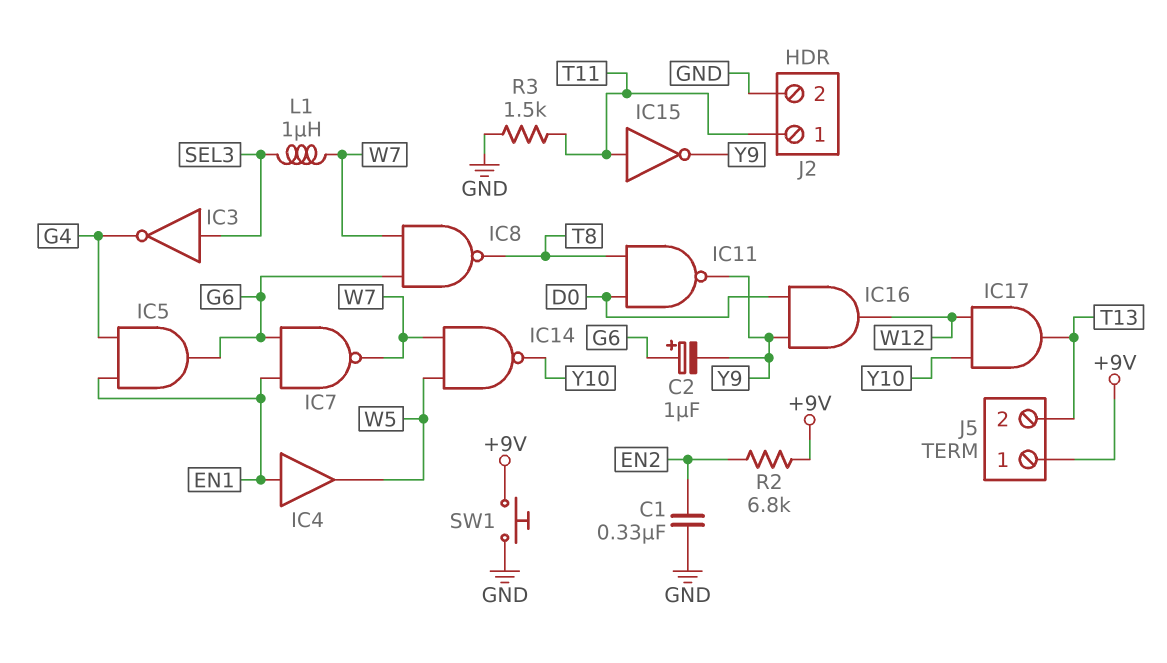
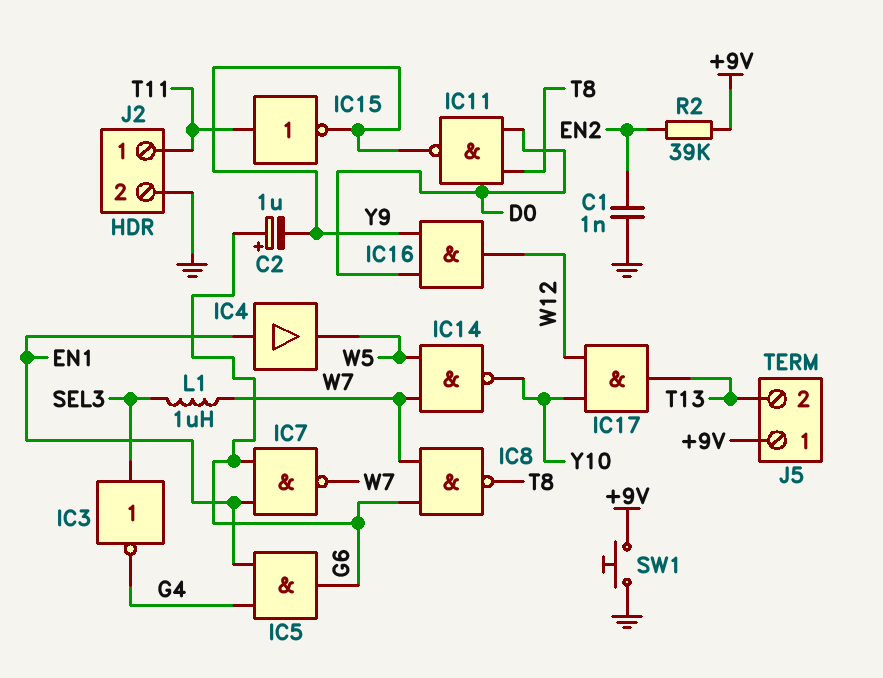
C1: 330nF (EN2, GND) -> 1nF (EN2, GND)
R2: 6.8k (+9V, EN2) -> 39k (+9V, EN2)
R3: 1.5k (GND, T11) -> none

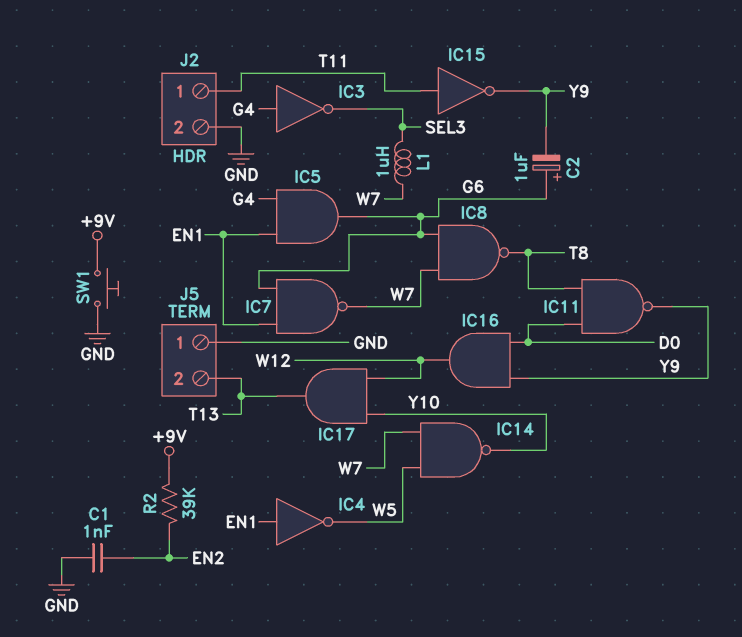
IC3: NOT (in SEL3, out G4) -> NOT (in G4, out SEL3)
IC4: buffer (in EN1, out W5) -> NOT (in EN1, out W5)
J5 pin 1: +9V -> GND

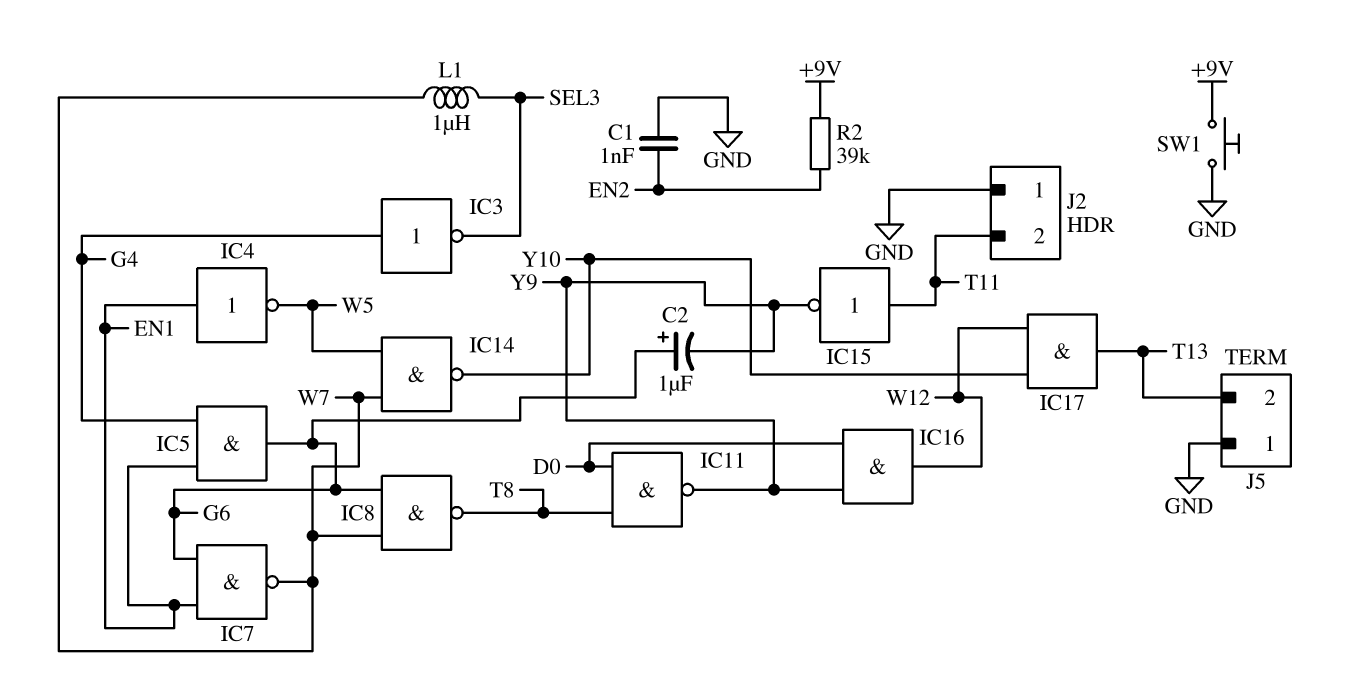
J2 pin 1: T11 -> GND
J2 pin 2: GND -> T11

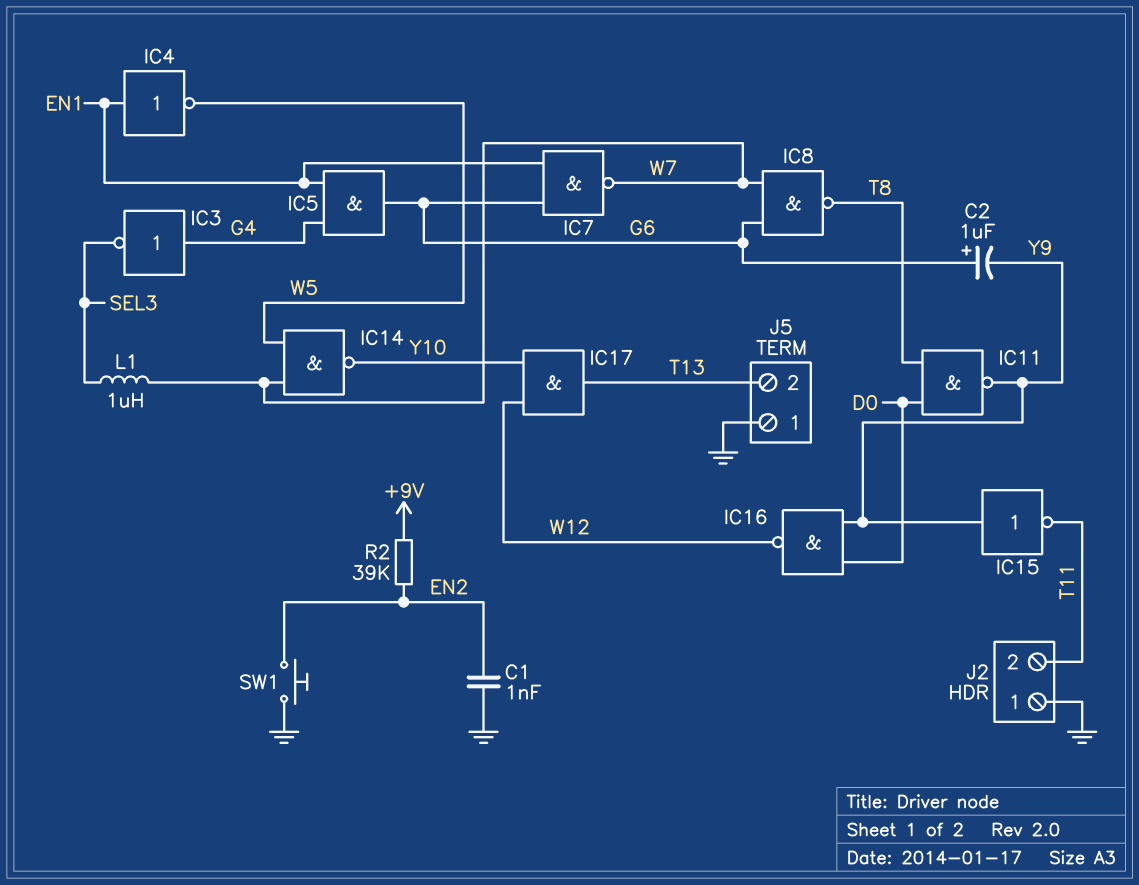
IC15: NOT (in T11, out Y9) -> NOT (in Y9, out T11)
IC16: AND (in D0, in Y9, out W12) -> NAND (in D0, in Y9, out W12)
SW1: button (+9V, GND) -> button (EN2, GND)

